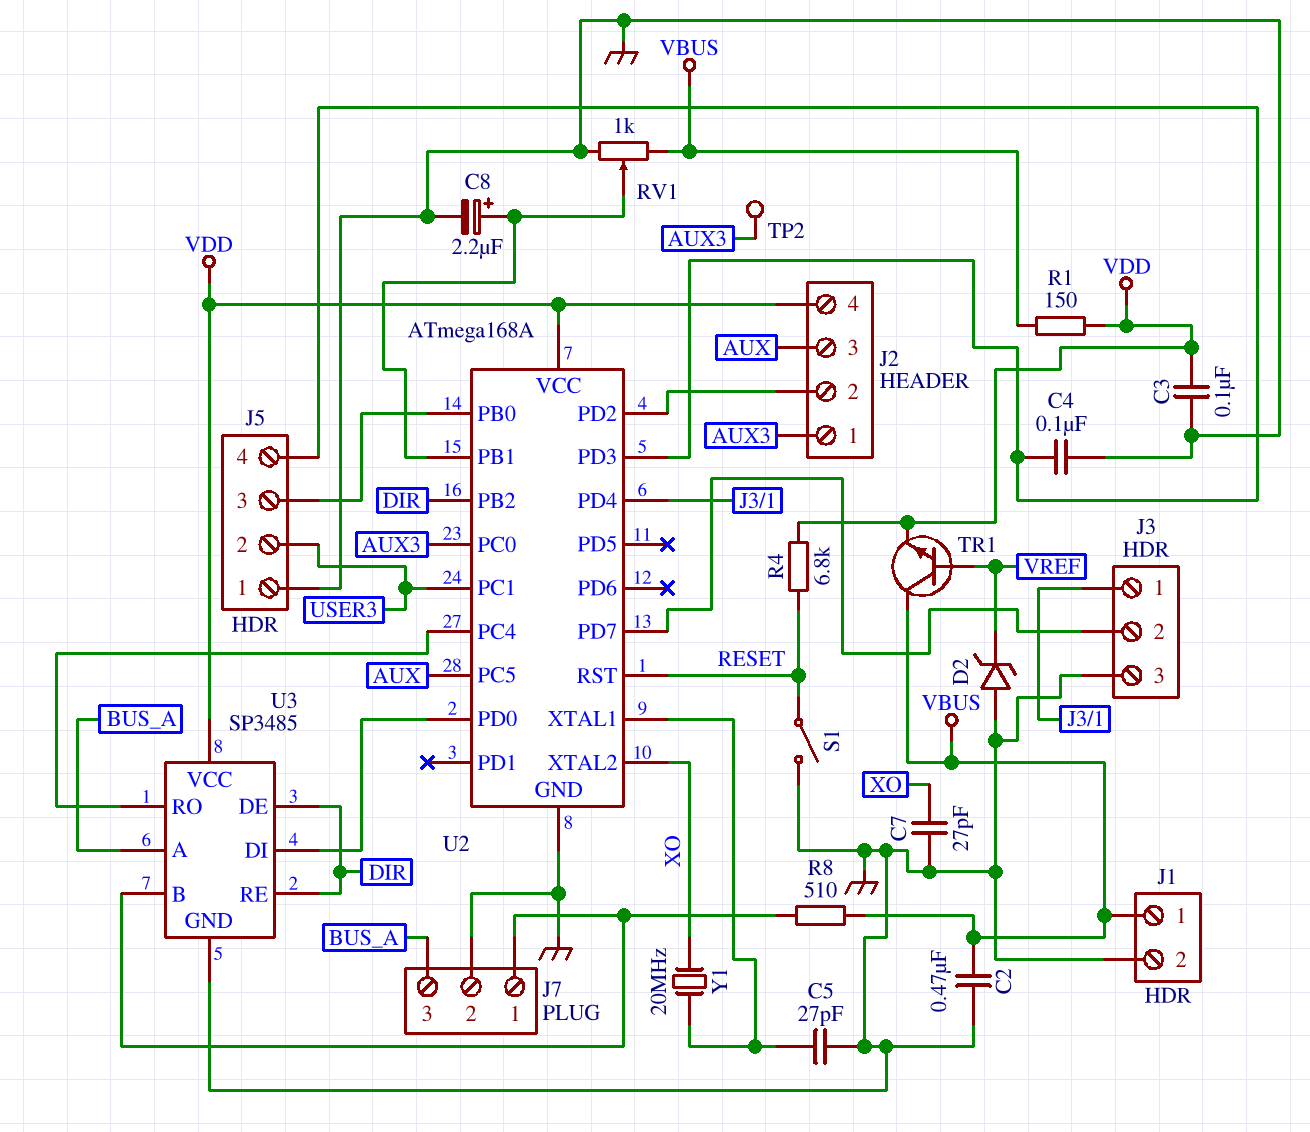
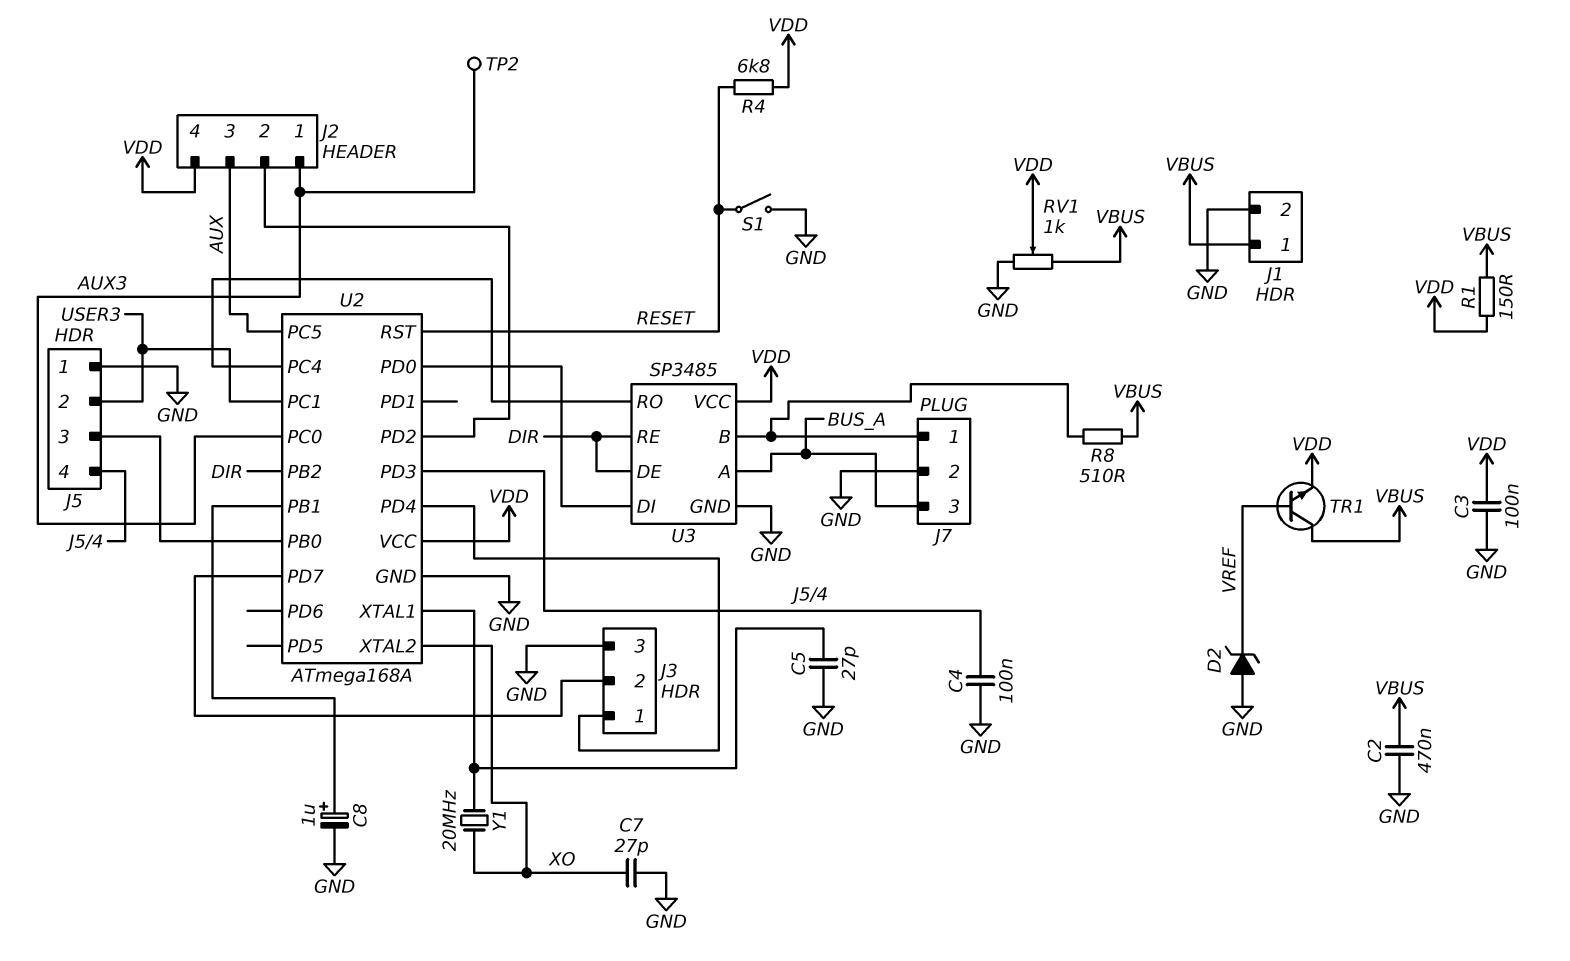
C8: 2.2uF (plus U2/PB1, minus GND) -> 1uF (plus U2/PB1, minus GND)
RV1: 1k (GND, VBUS, wiper U2/PB1) -> 1k (GND, VBUS, wiper VDD)

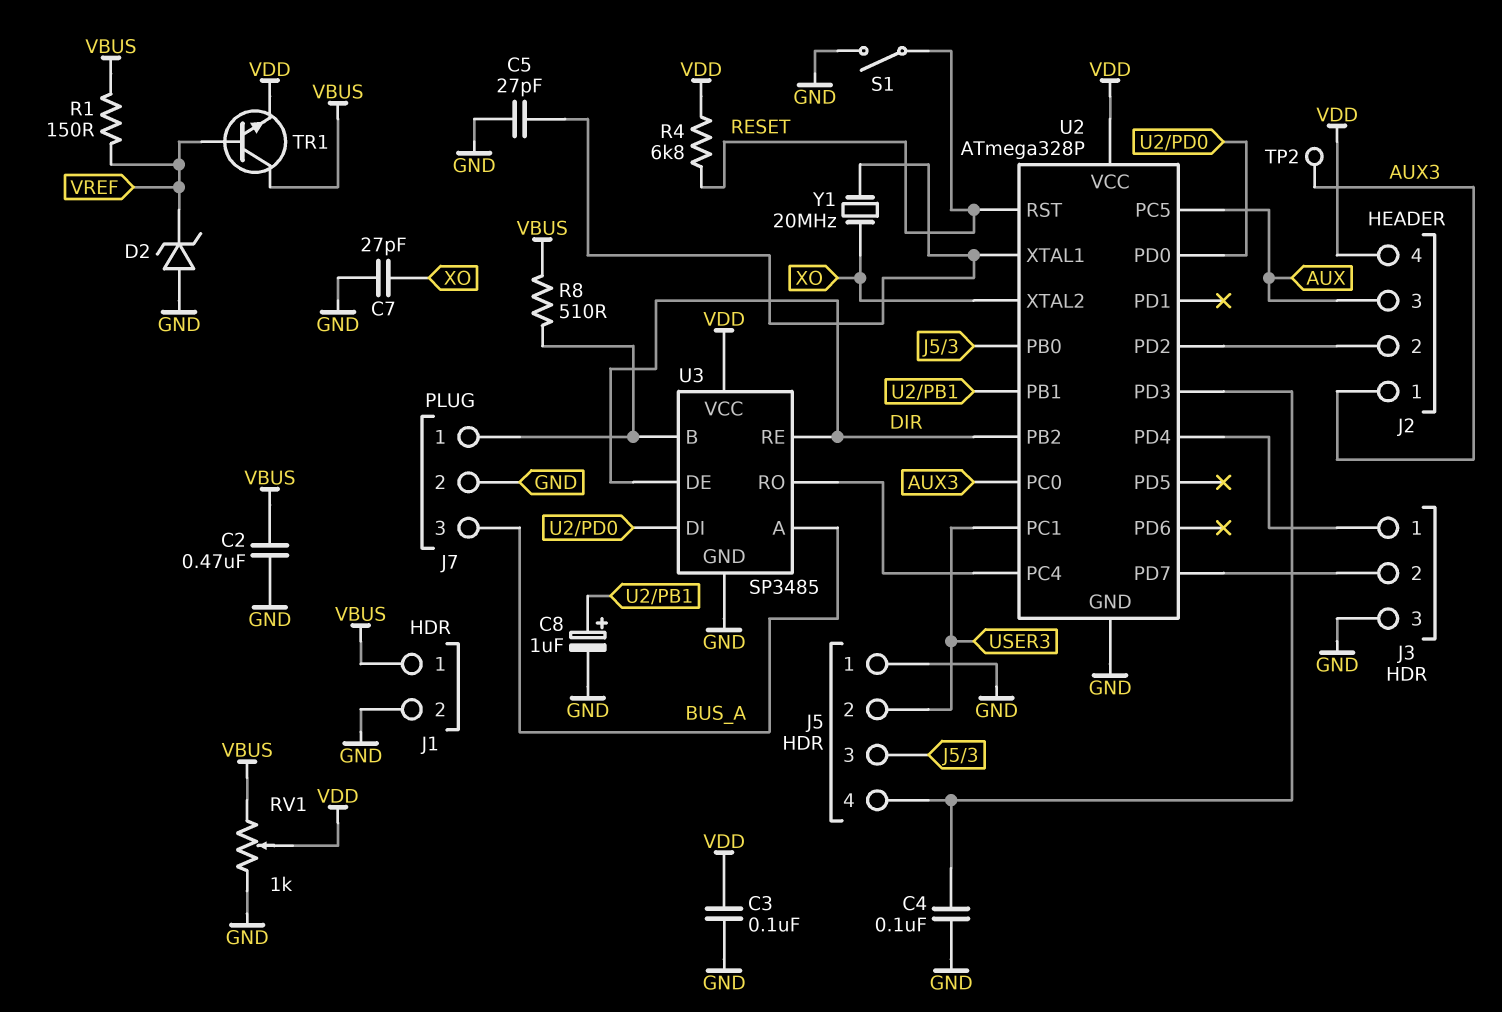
R1: 150 (VBUS, VDD) -> 150 (VBUS, VREF)
U2: ATmega168A -> ATmega328P

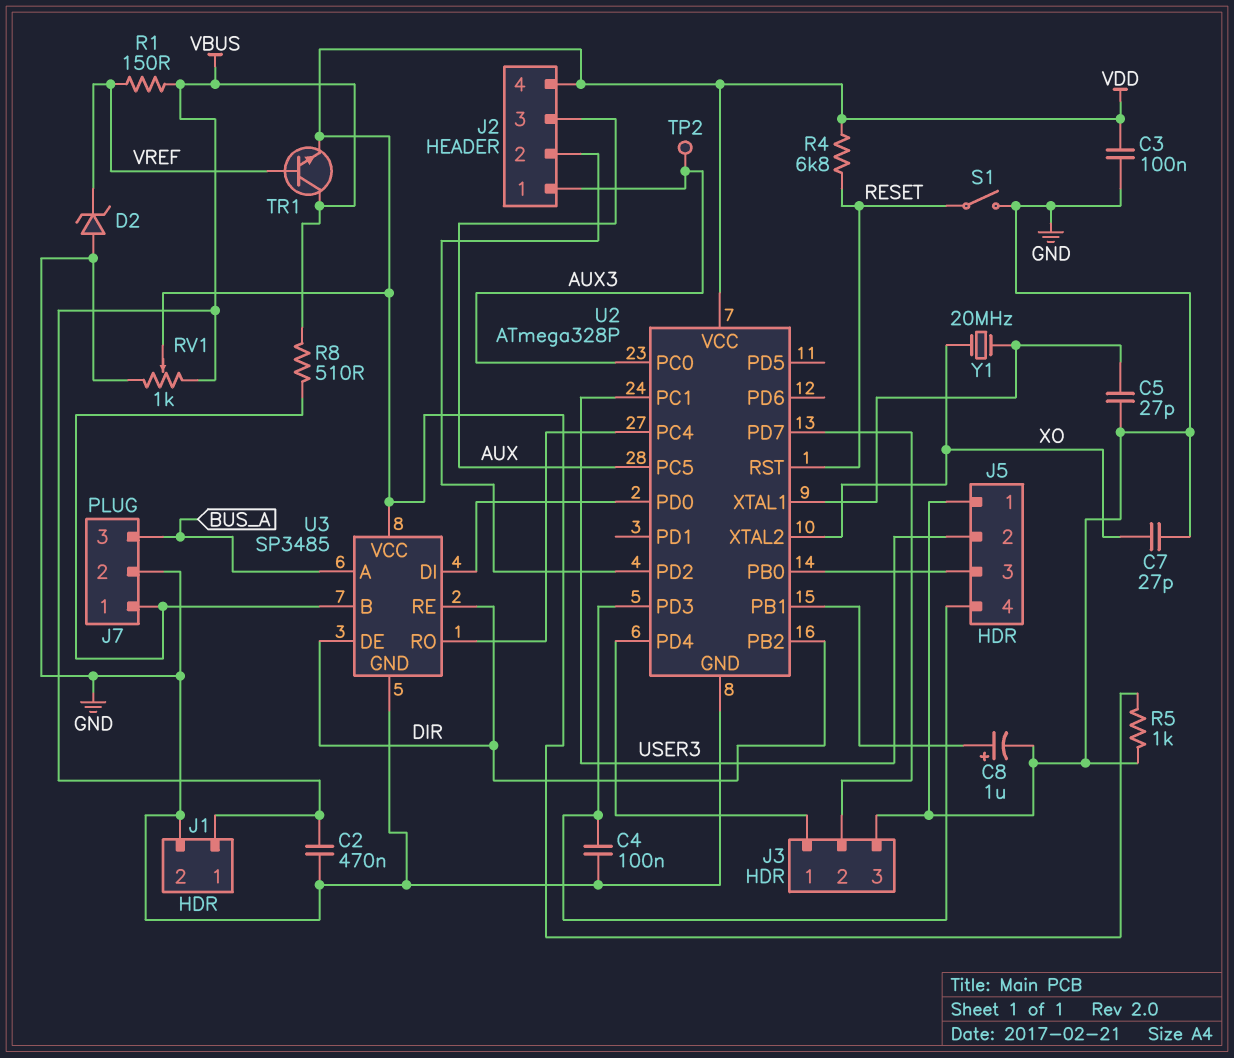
R5: none -> 1k (GND, VDD)

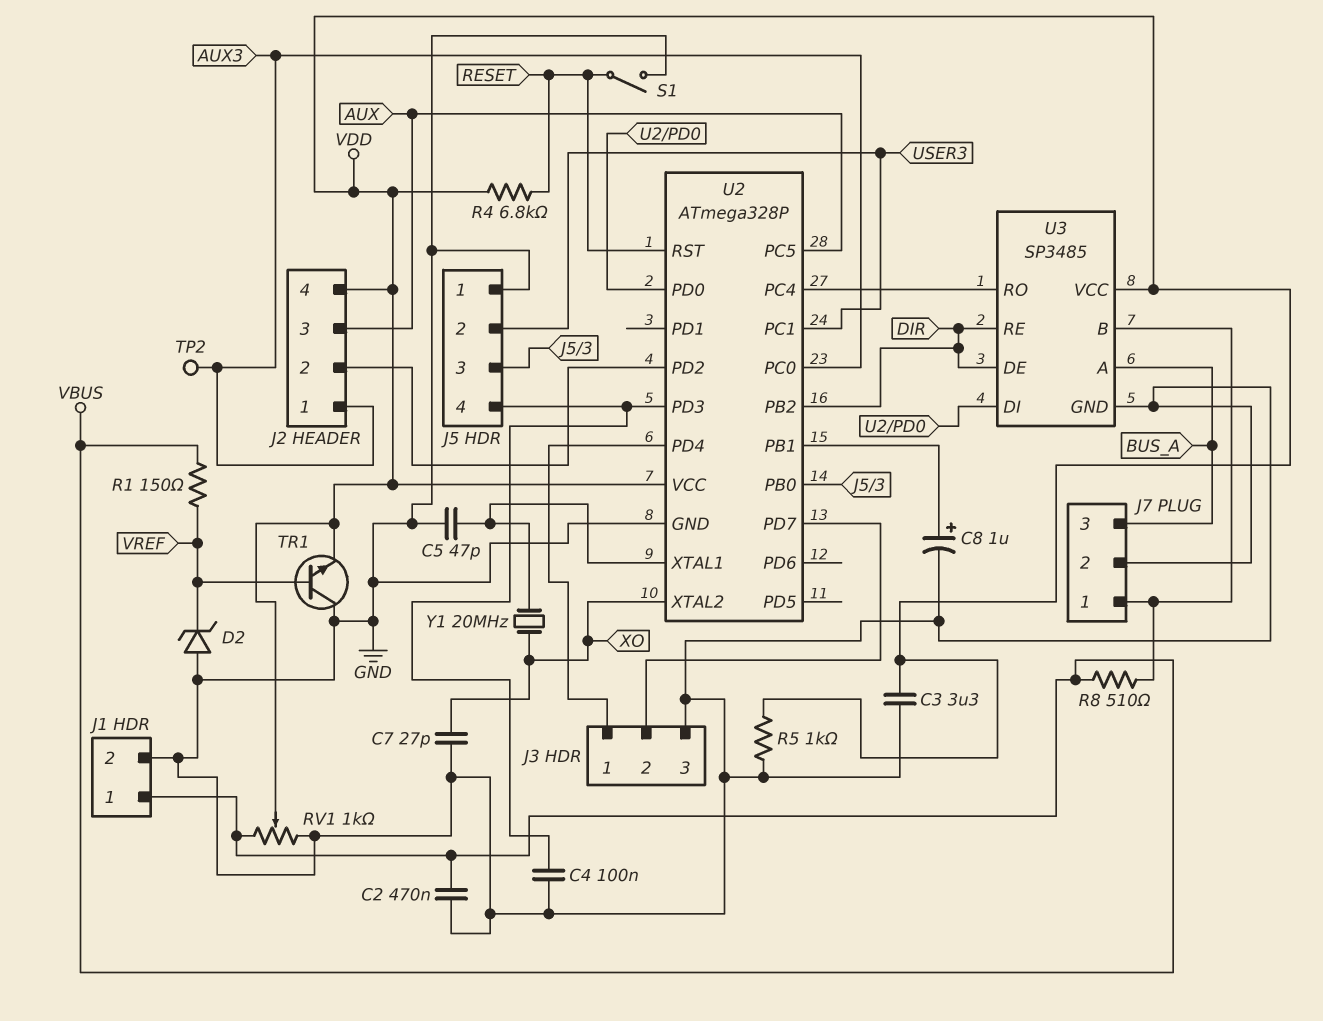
C3: 100nF (GND, VDD) -> 3.3uF (GND, VDD)
C5: 27pF (GND, U2/XTAL1) -> 47pF (GND, U2/XTAL1)
TR1: NPN (B VREF, C VBUS, E VDD) -> NPN (B VREF, C GND, E VDD)

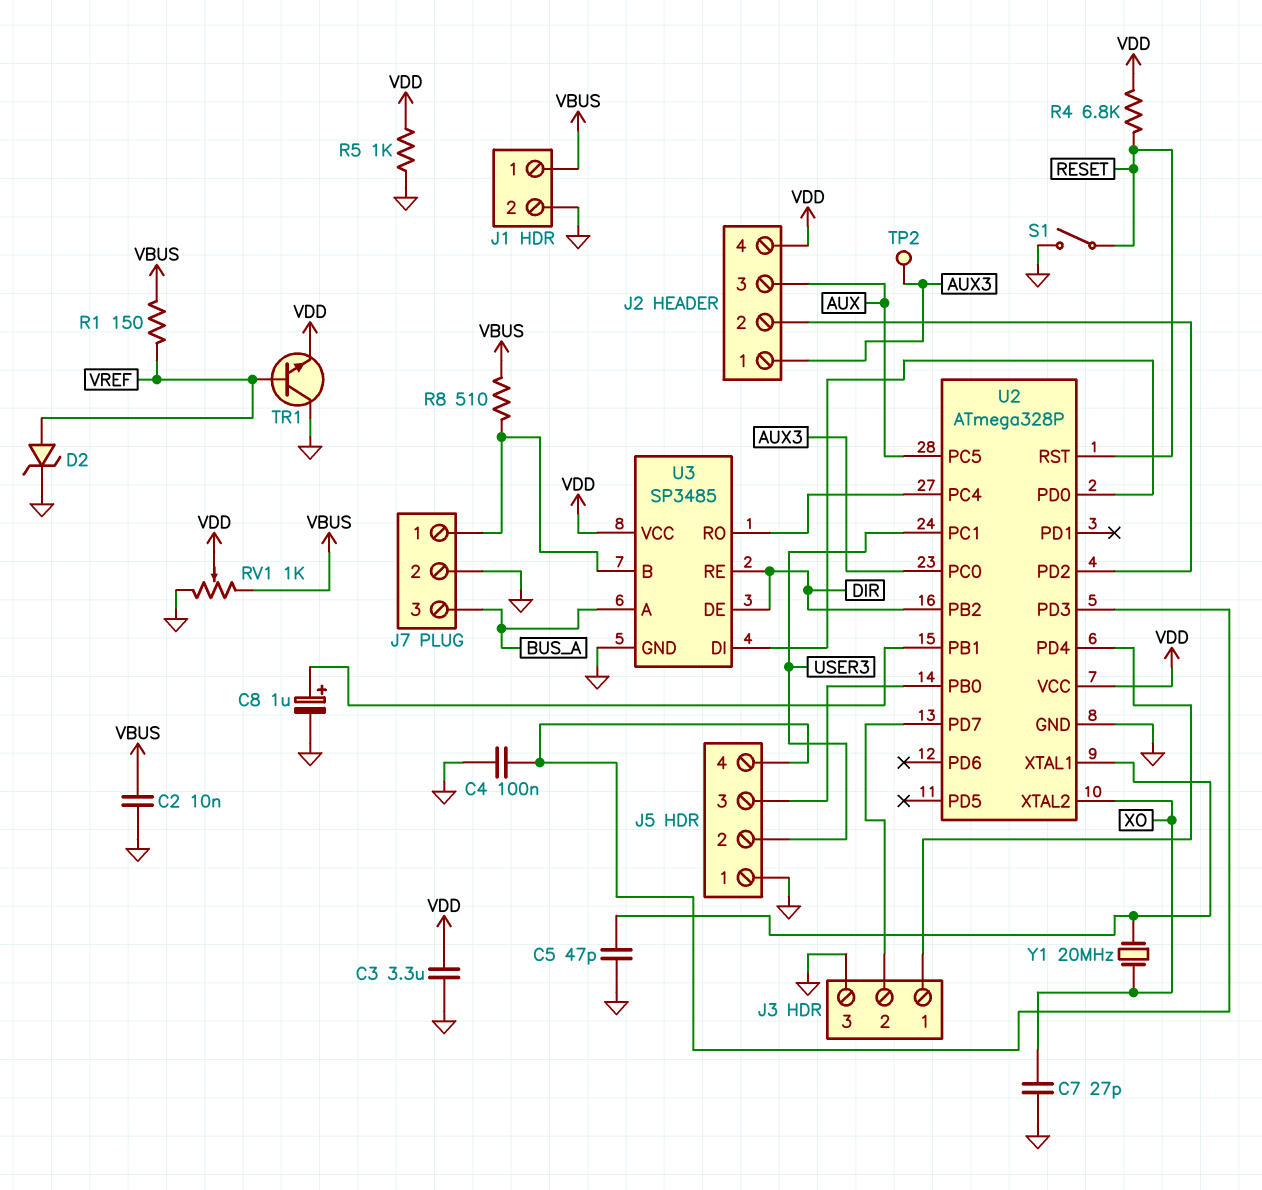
C2: 470nF (GND, VBUS) -> 10nF (GND, VBUS)
D2: zener (A GND, K VREF) -> zener (A VREF, K GND)

